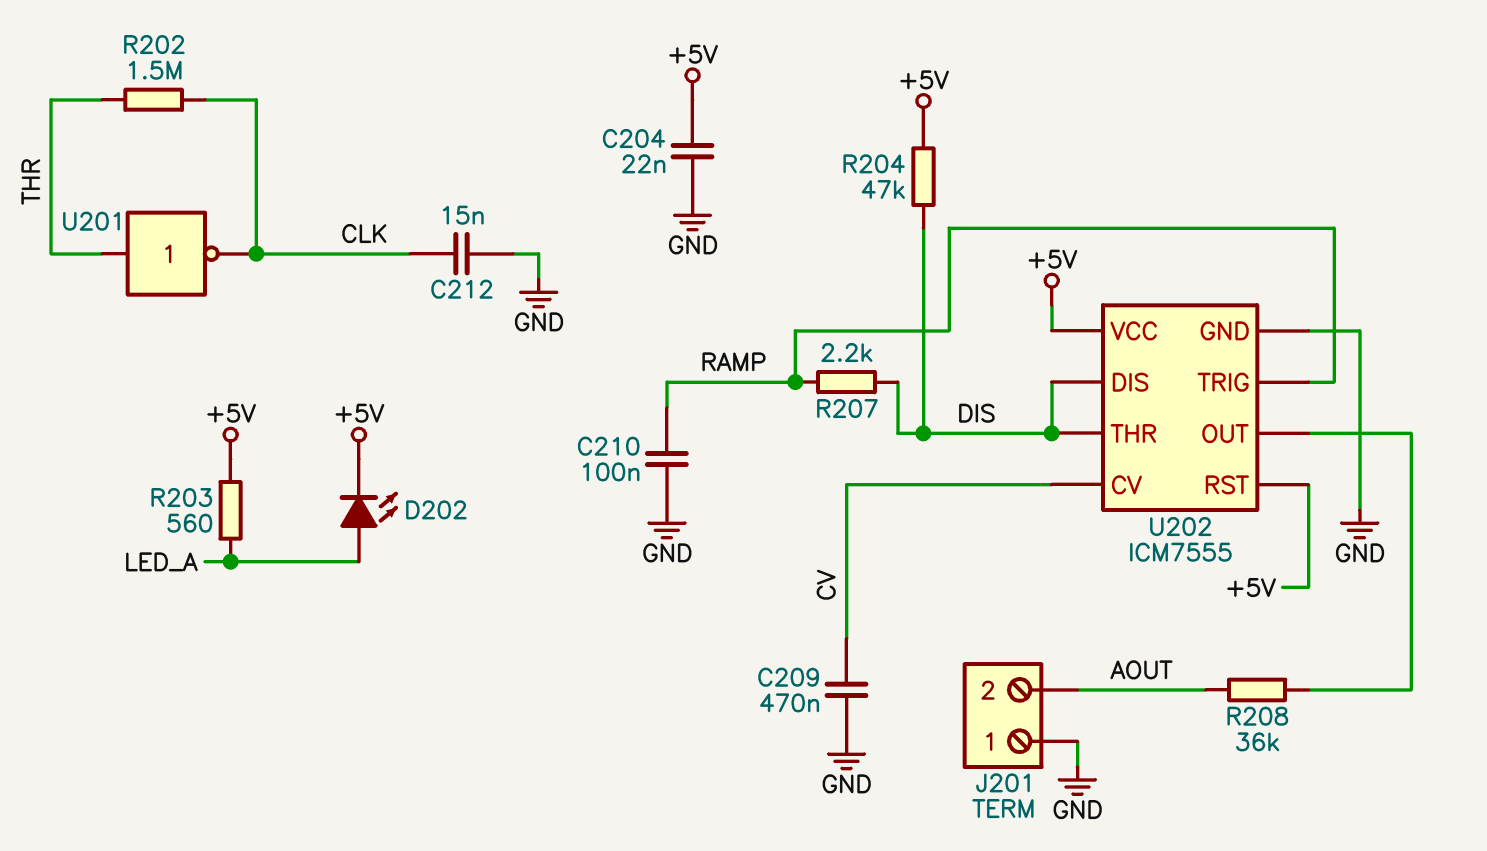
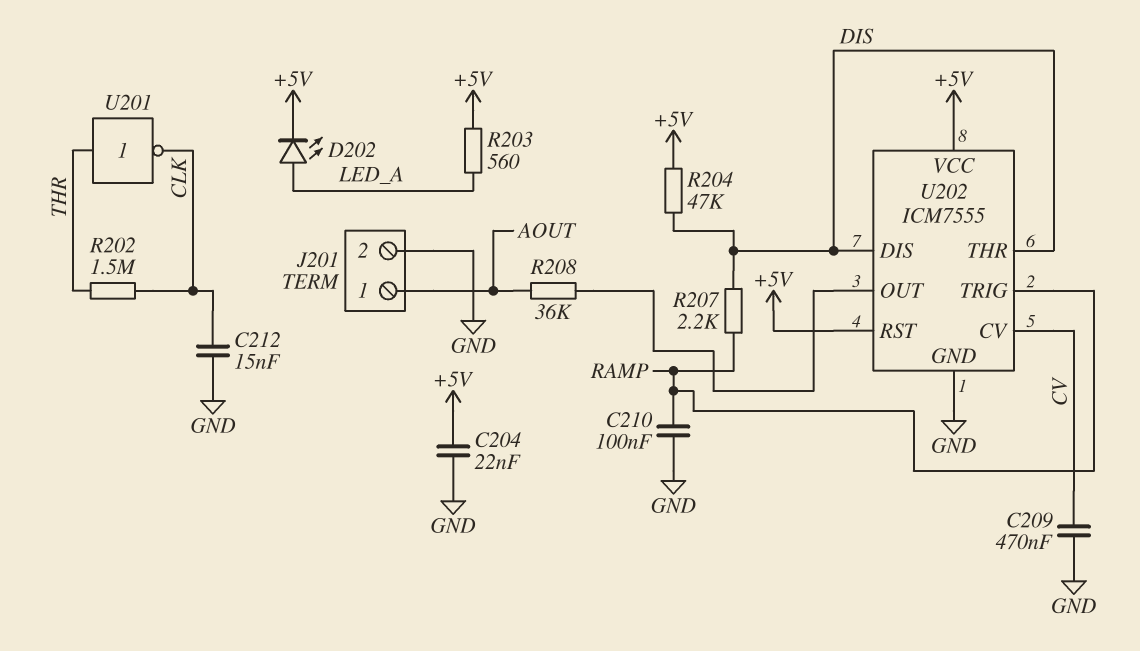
J201 pin 1: GND -> AOUT
J201 pin 2: AOUT -> GND

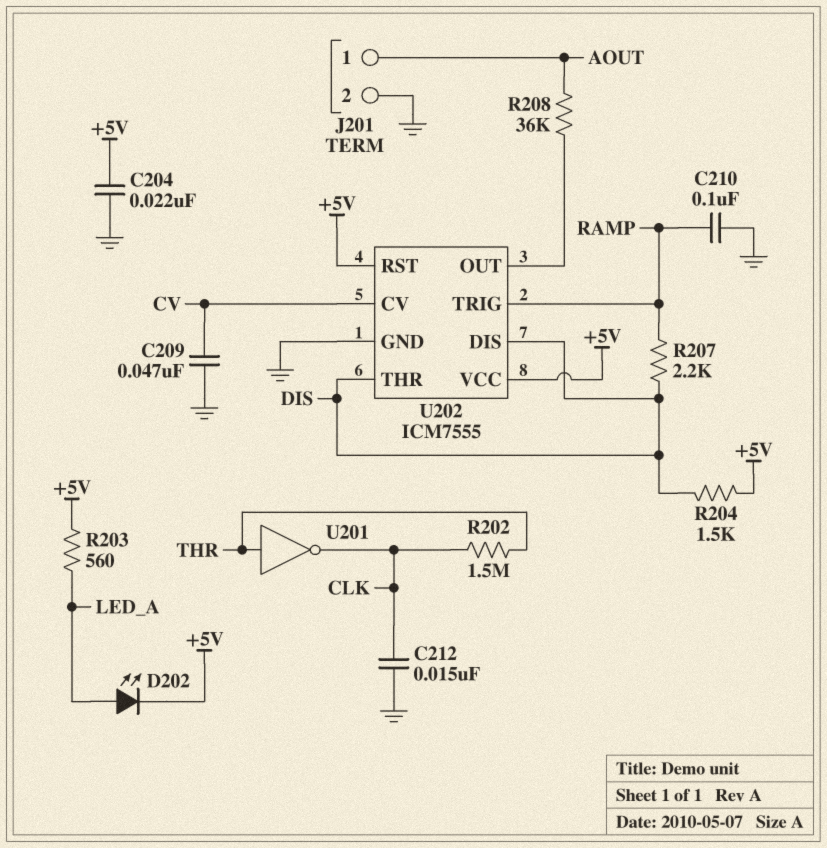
C209: 470nF (CV, GND) -> 47nF (CV, GND)
R204: 47k (+5V, DIS) -> 1.5k (+5V, DIS)

